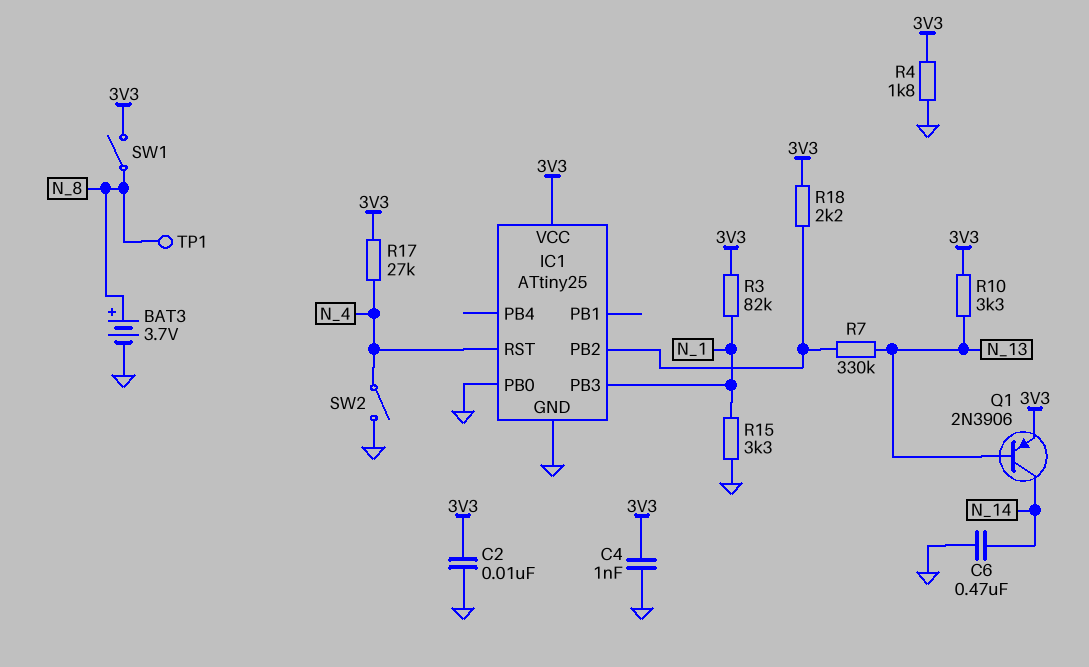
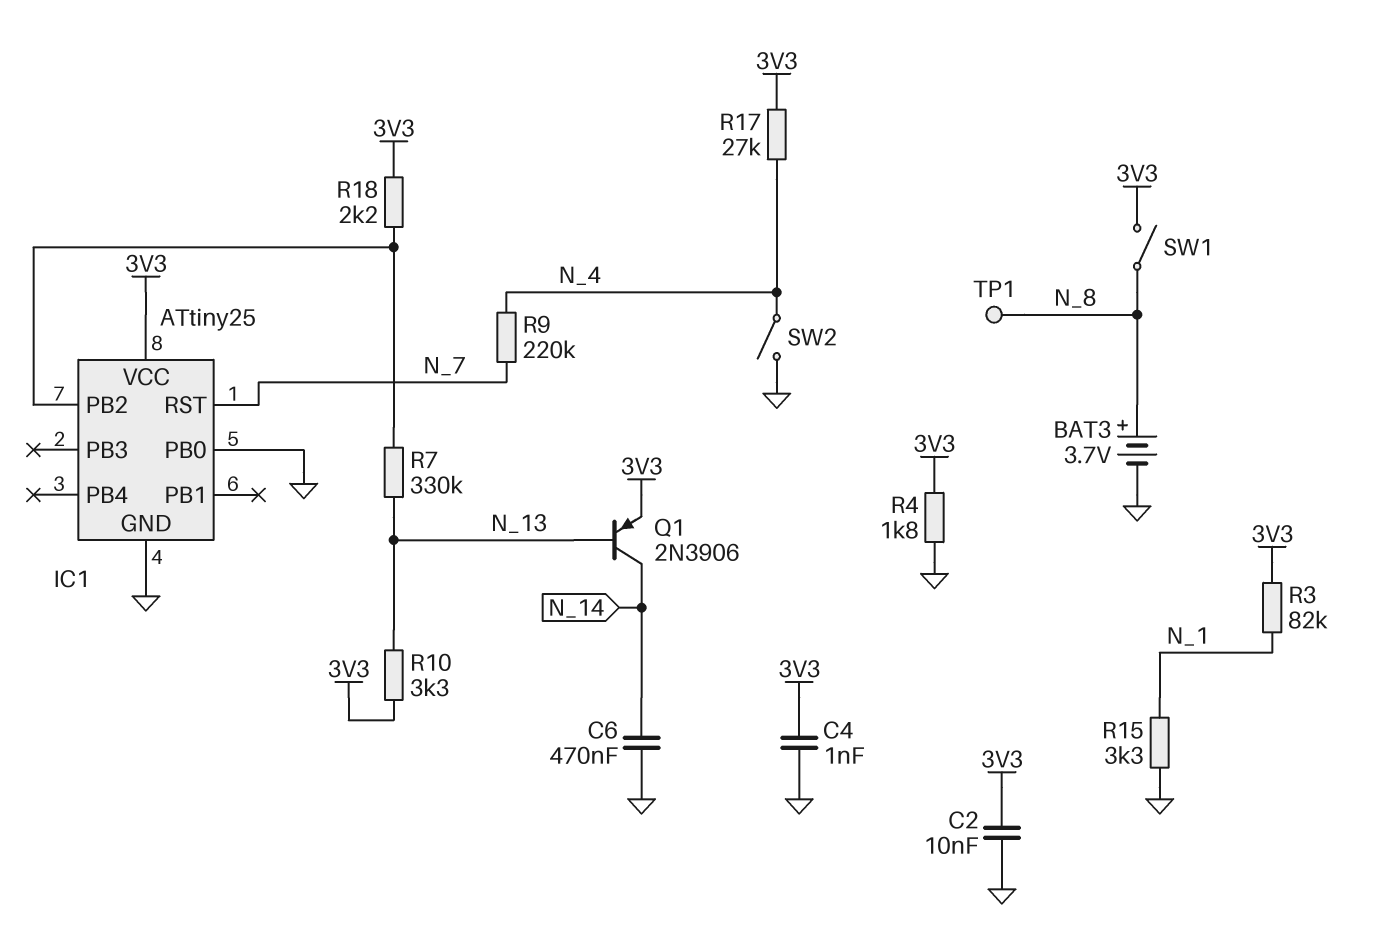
IC1 pin PB3: N_1 -> none
IC1 pin RST: N_4 -> N_7
R9: none -> 220k (N_4, N_7)

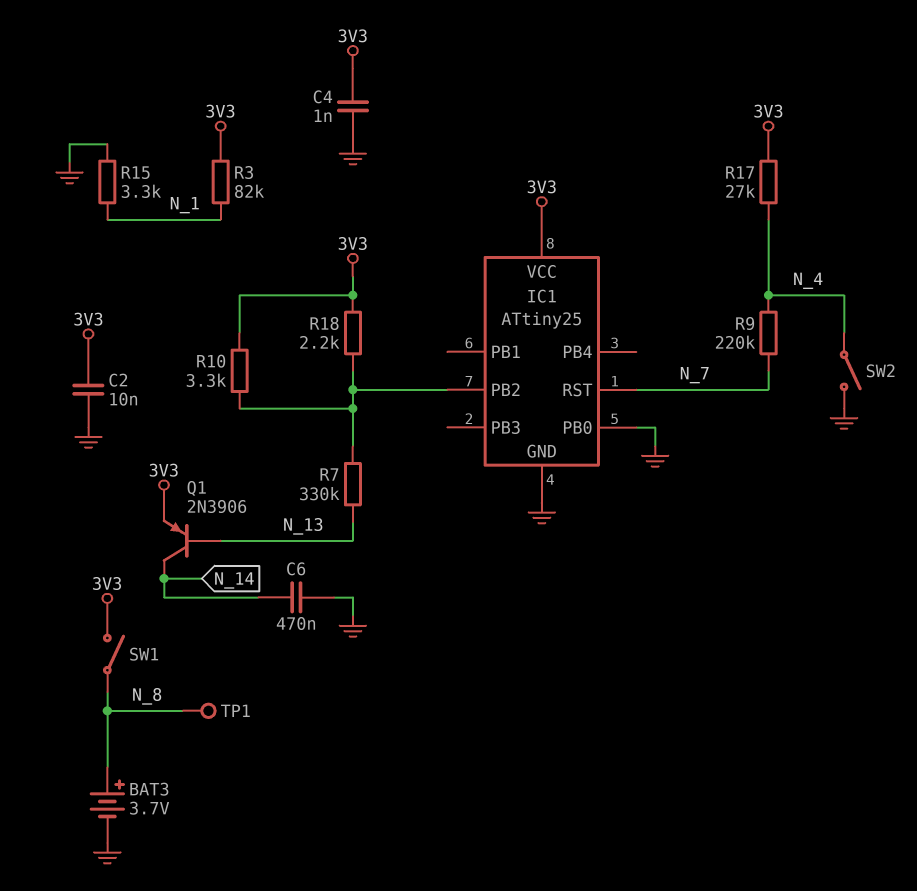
R4: 1.8k (3V3, GND) -> none
R10: 3.3k (3V3, N_13) -> 3.3k (3V3, IC1/PB2)

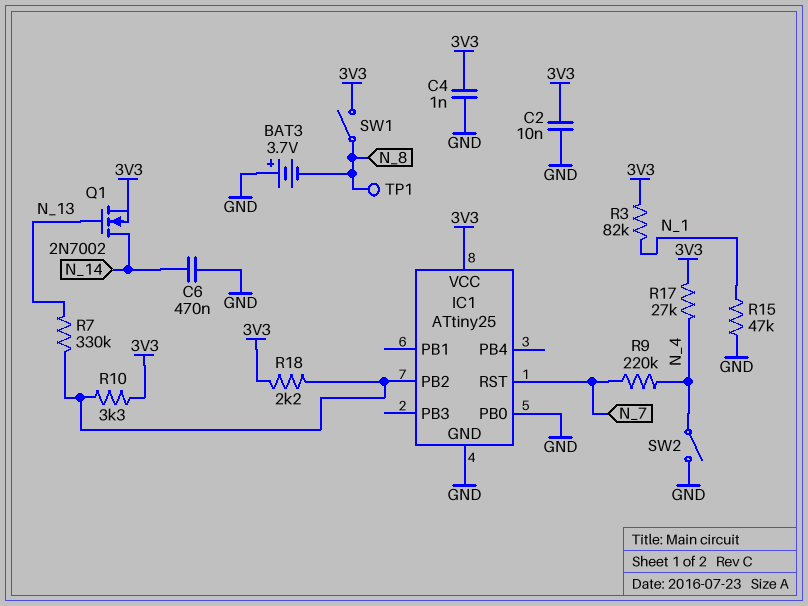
BAT3: 3.7V (plus N_8, minus GND) -> 3.7V (plus GND, minus N_8)
Q1: PNP 2N3906 (B N_13, C N_14, E 3V3) -> NMOS 2N7002 (G N_13, D N_14, S 3V3)
R15: 3.3k (GND, N_1) -> 47k (GND, N_1)

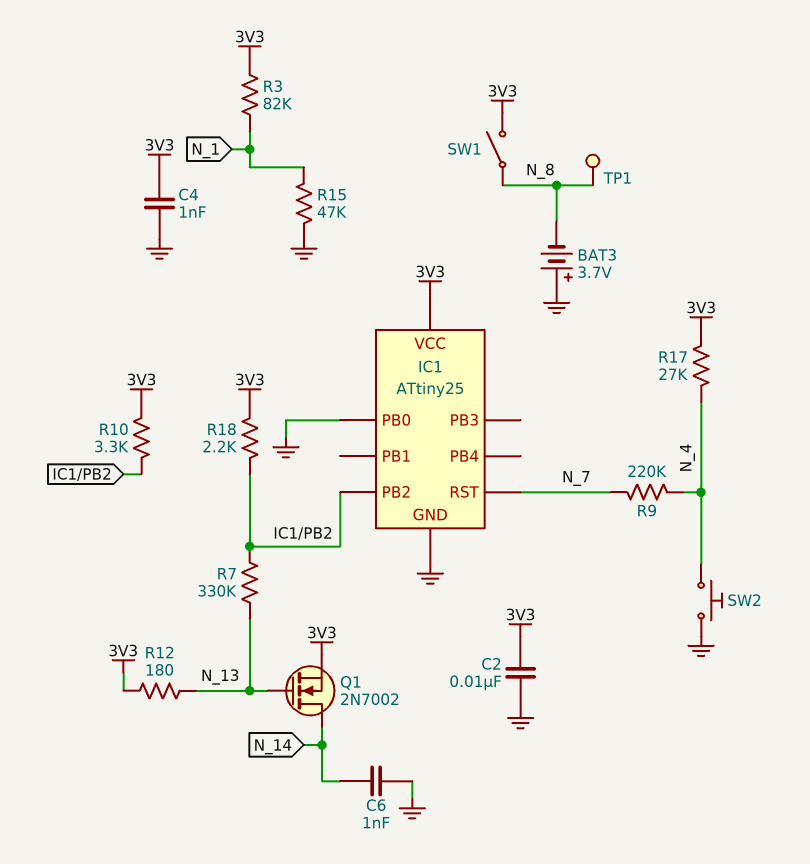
C6: 470nF (GND, N_14) -> 1nF (GND, N_14)
R12: none -> 180 (3V3, N_13)
SW2: switch (GND, N_4) -> button (GND, N_4)

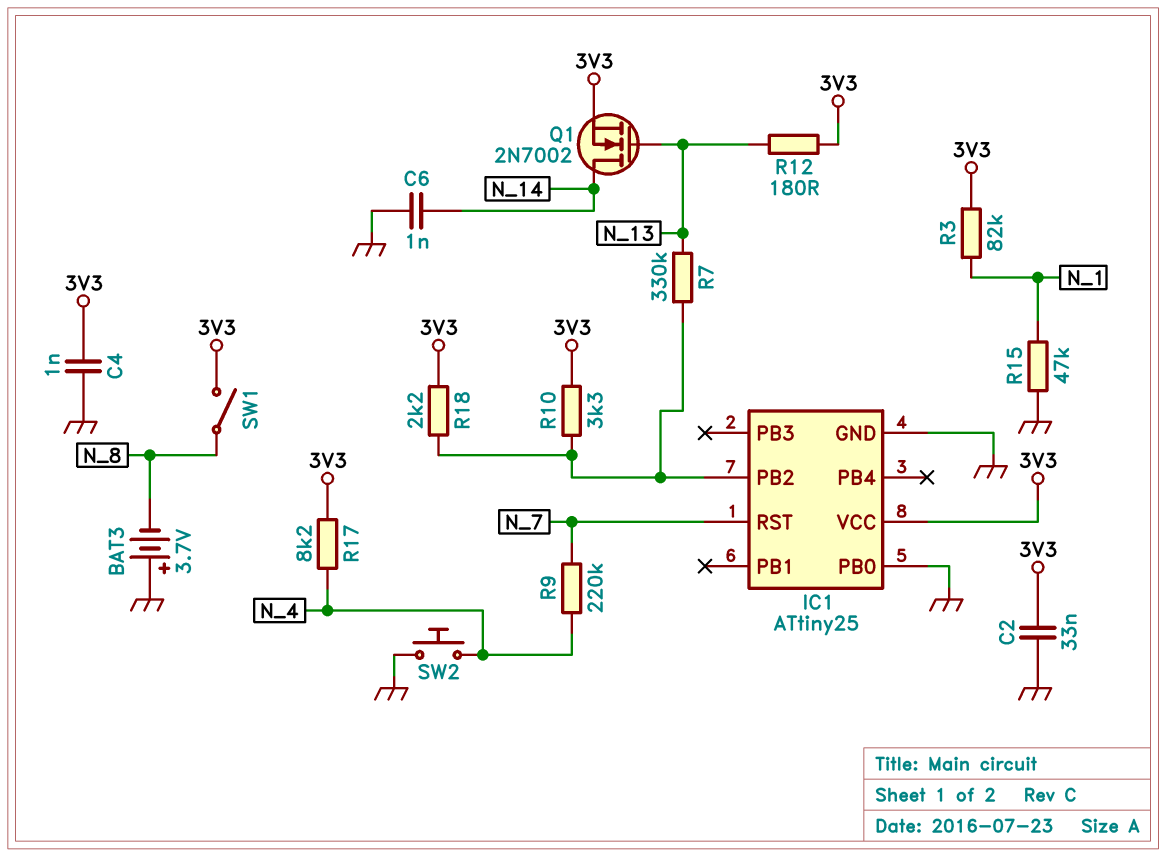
C2: 10nF (3V3, GND) -> 33nF (3V3, GND)
R17: 27k (3V3, N_4) -> 8.2k (3V3, N_4)
TP1: test point (N_8) -> none

